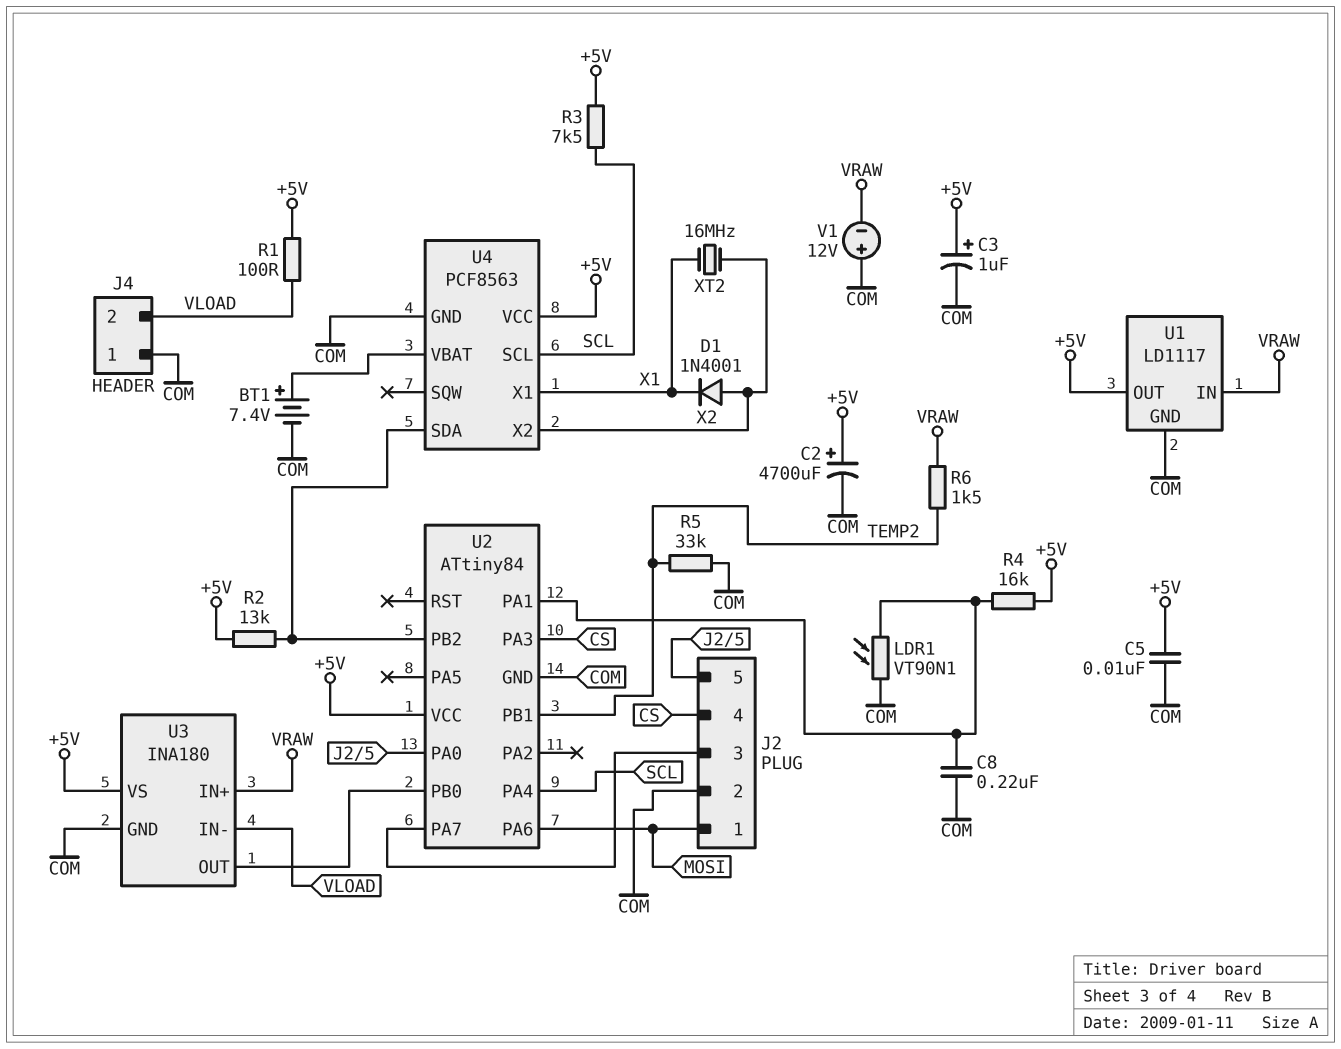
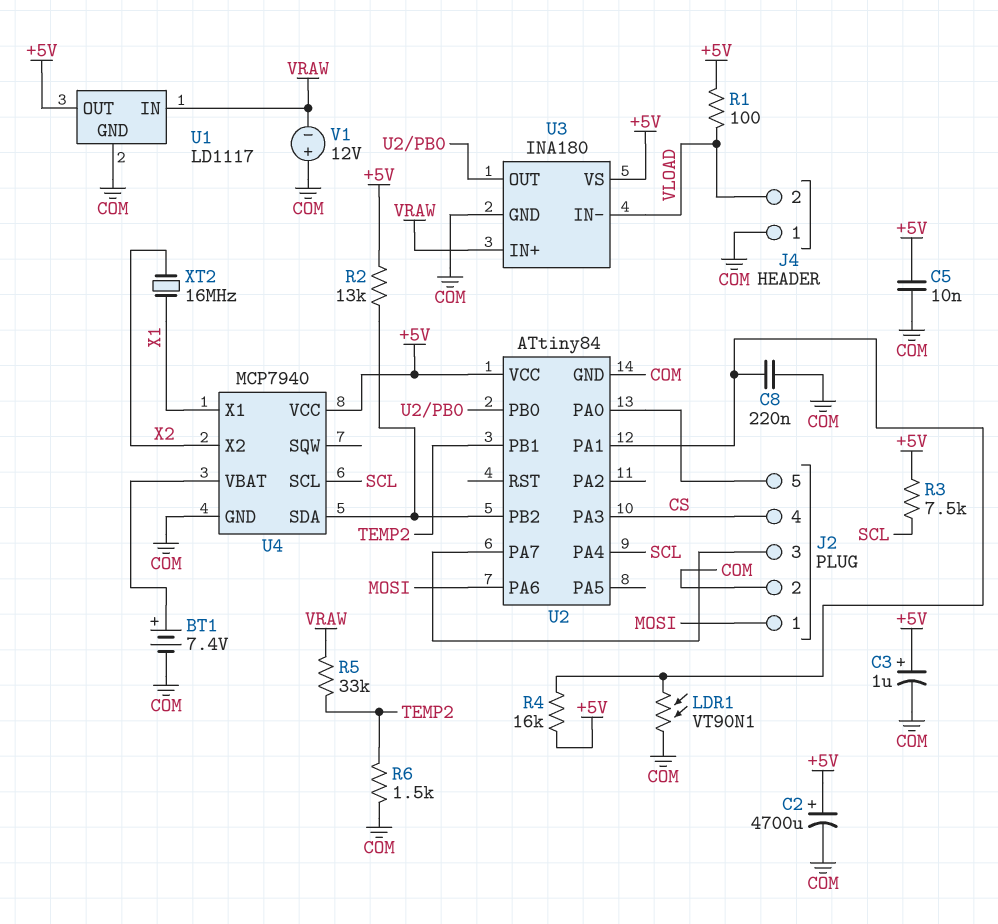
D1: diode 1N4001 (A X2, K X1) -> none
R5: 33k (COM, TEMP2) -> 33k (TEMP2, VRAW)
R6: 1.5k (TEMP2, VRAW) -> 1.5k (COM, TEMP2)
U4: PCF8563 -> MCP7940

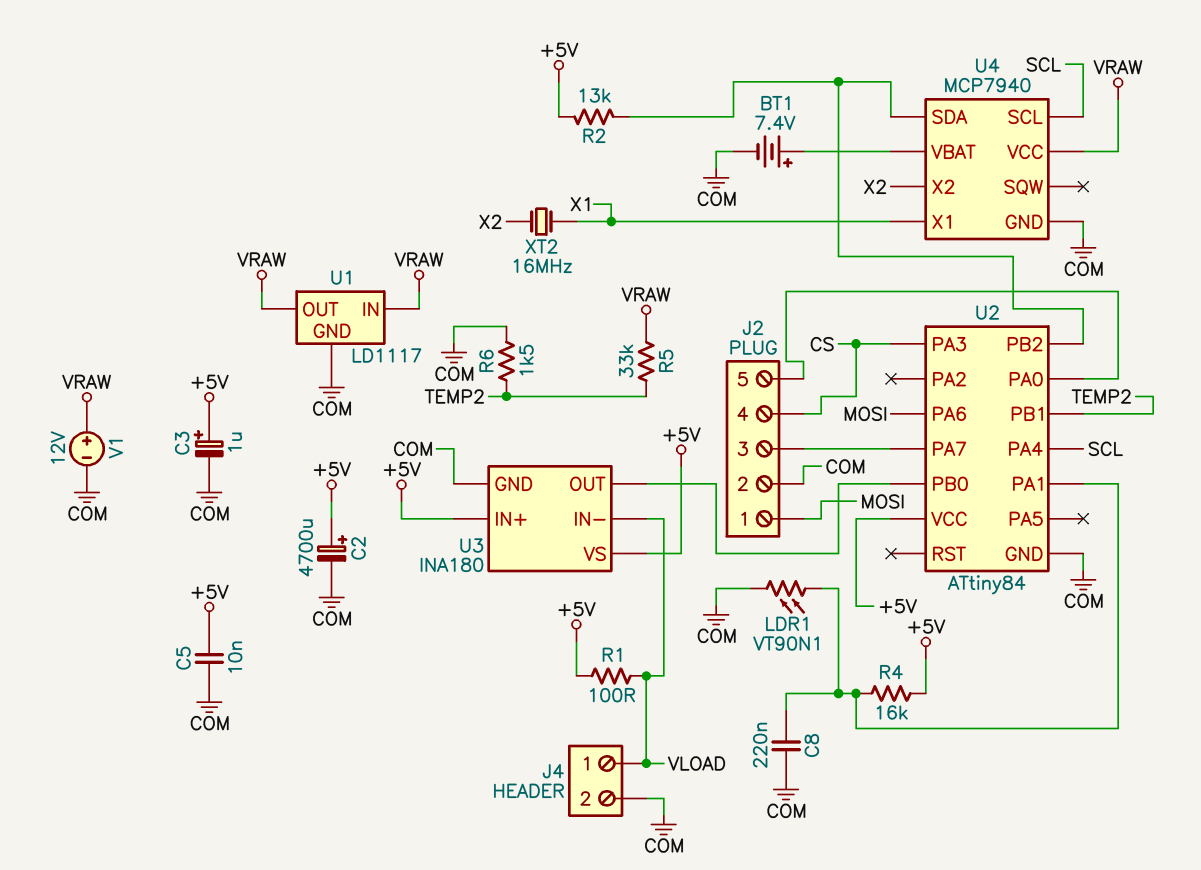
J4 pin 1: COM -> VLOAD
J4 pin 2: VLOAD -> COM
R3: 7.5k (+5V, SCL) -> none
U1 pin OUT: +5V -> VRAW
U3 pin IN+: VRAW -> +5V
U4 pin VCC: +5V -> VRAW
V1: 12V (plus COM, minus VRAW) -> 12V (plus VRAW, minus COM)

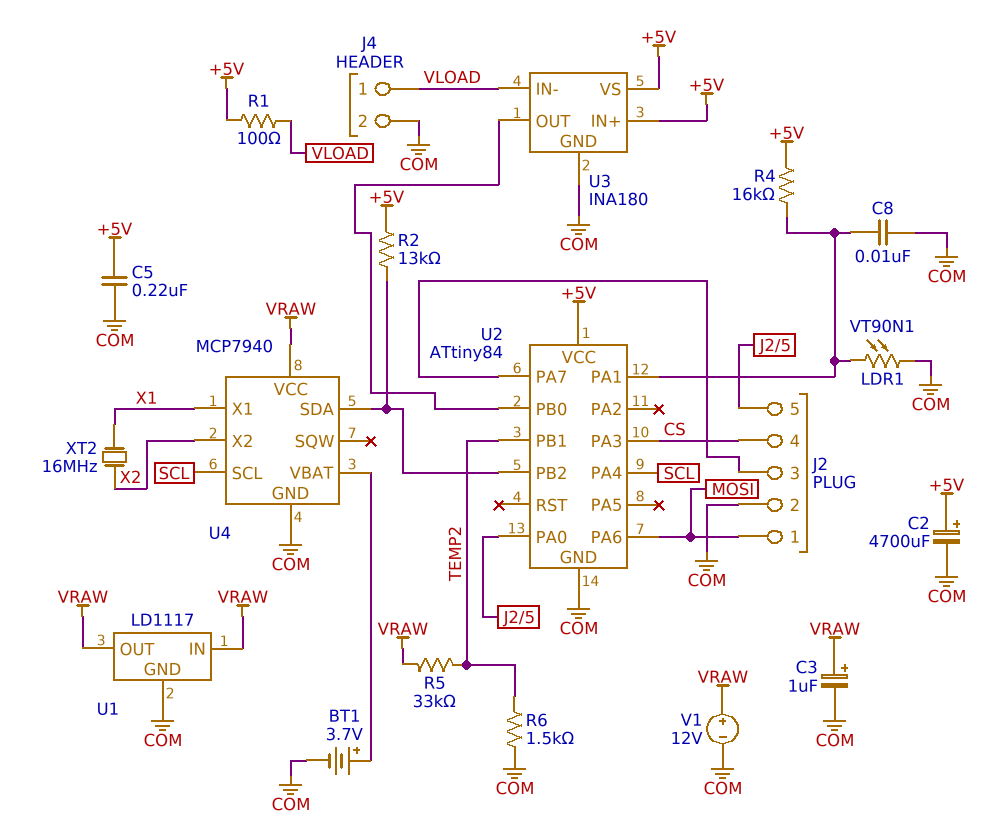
BT1: 7.4V (plus U4/VBAT, minus COM) -> 3.7V (plus U4/VBAT, minus COM)
C3: 1uF (plus +5V, minus COM) -> 1uF (plus VRAW, minus COM)
C5: 10nF (+5V, COM) -> 220nF (+5V, COM)
C8: 220nF (COM, U2/PA1) -> 10nF (COM, U2/PA1)

